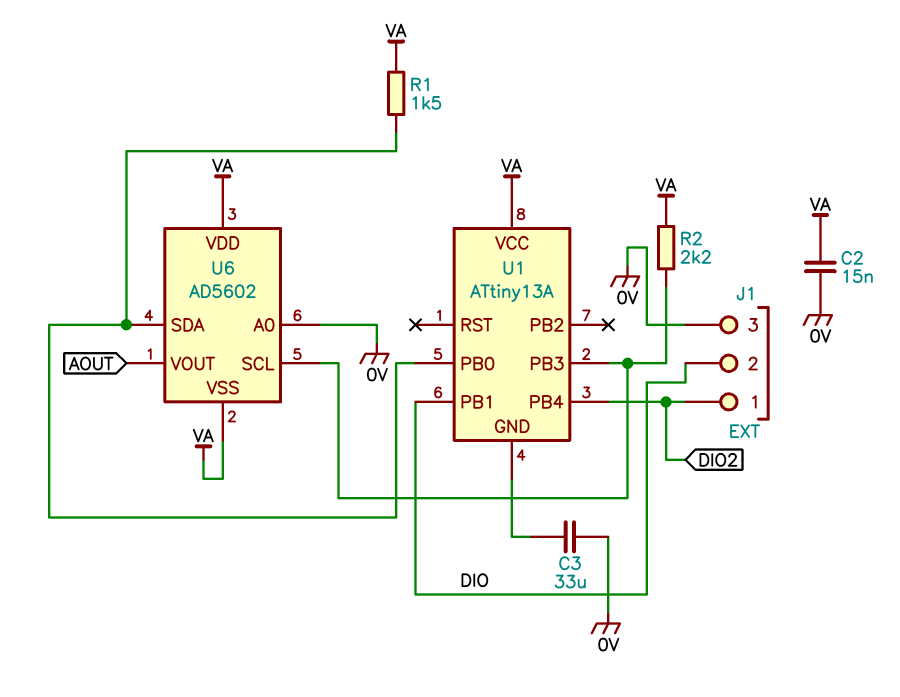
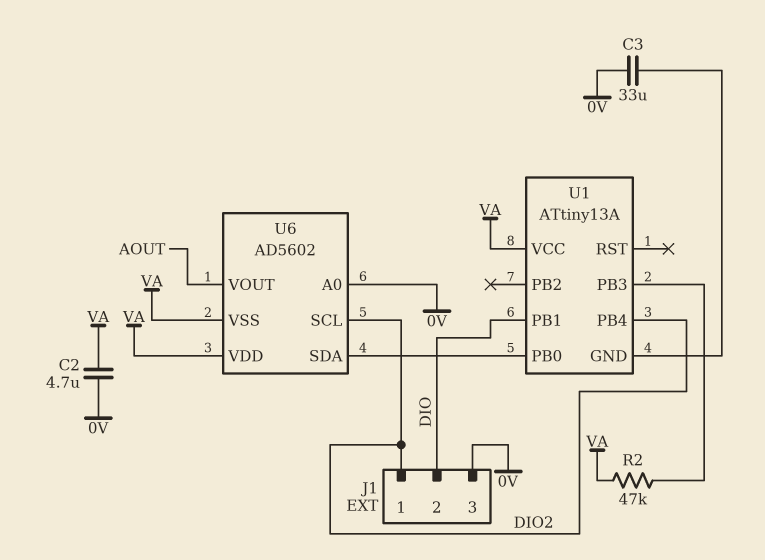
C2: 15nF (0V, VA) -> 4.7uF (0V, VA)
R1: 1.5k (U1/PB0, VA) -> none
R2: 2.2k (U1/PB3, VA) -> 47k (U1/PB3, VA)
U6 pin SCL: U1/PB3 -> DIO2

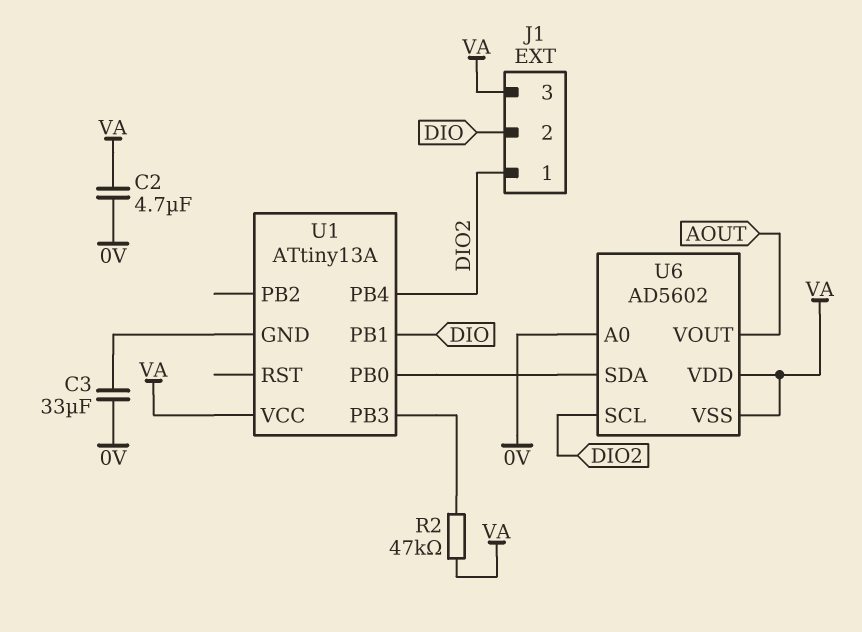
J1 pin 3: 0V -> VA

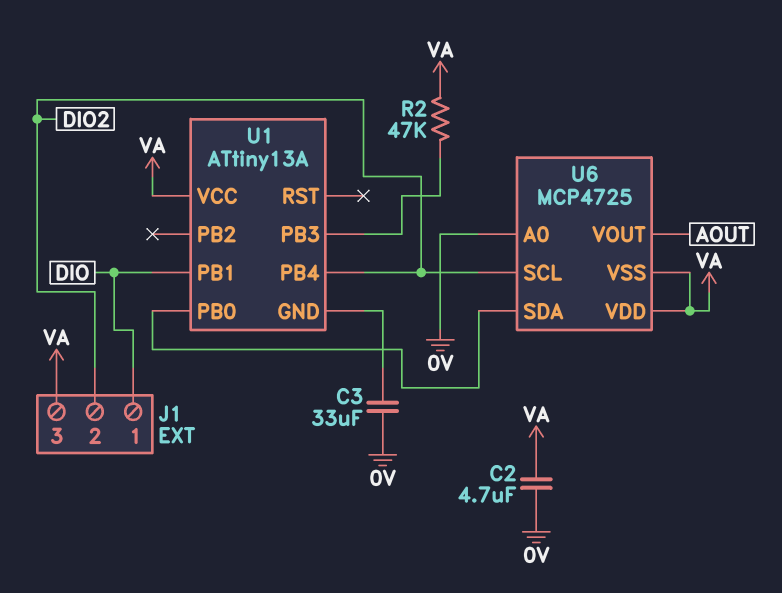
J1 pin 1: DIO2 -> DIO
J1 pin 2: DIO -> DIO2
U6: AD5602 -> MCP4725

